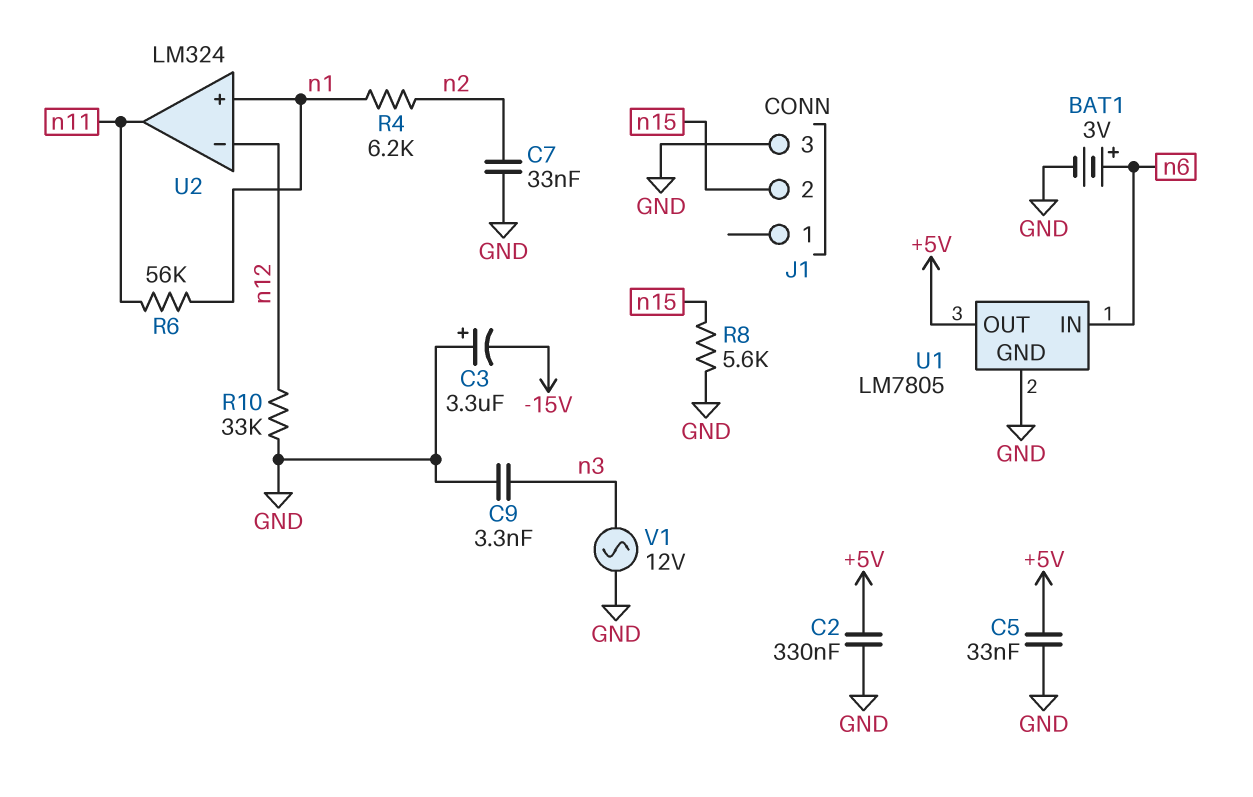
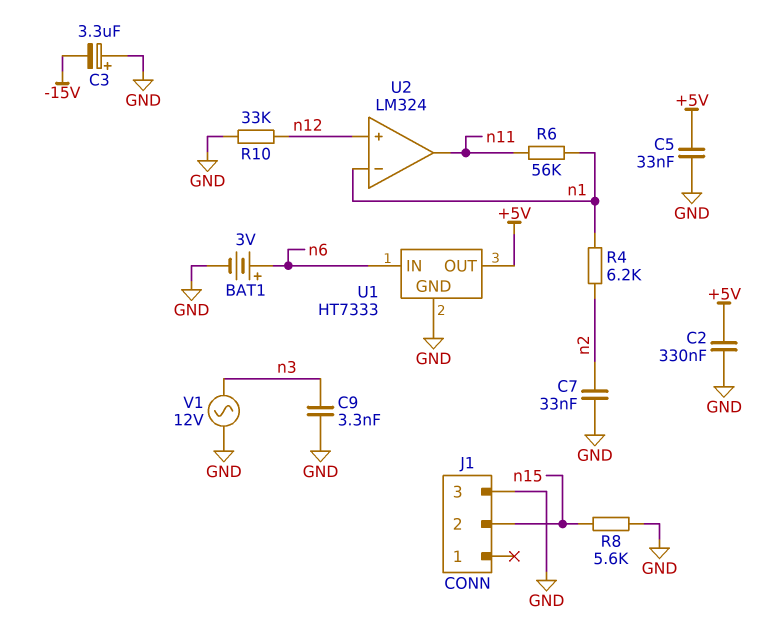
U1: LM7805 -> HT7333
U2 pin in+: n1 -> n12
U2 pin in-: n12 -> n1

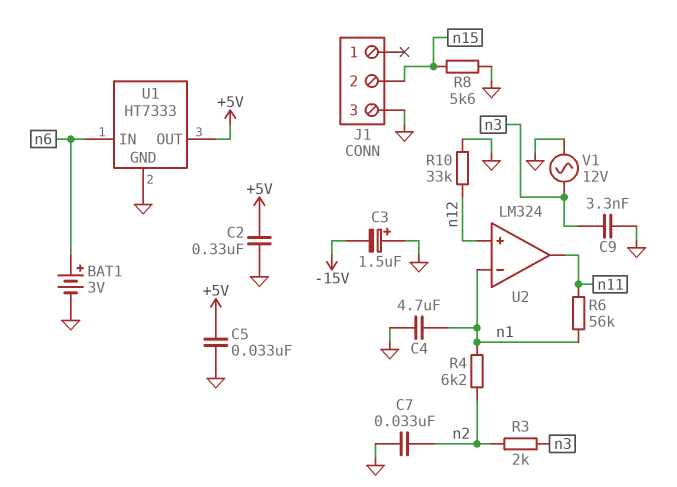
C3: 3.3uF (plus GND, minus -15V) -> 1.5uF (plus GND, minus -15V)
C4: none -> 4.7uF (GND, n1)
R3: none -> 2k (n2, n3)

